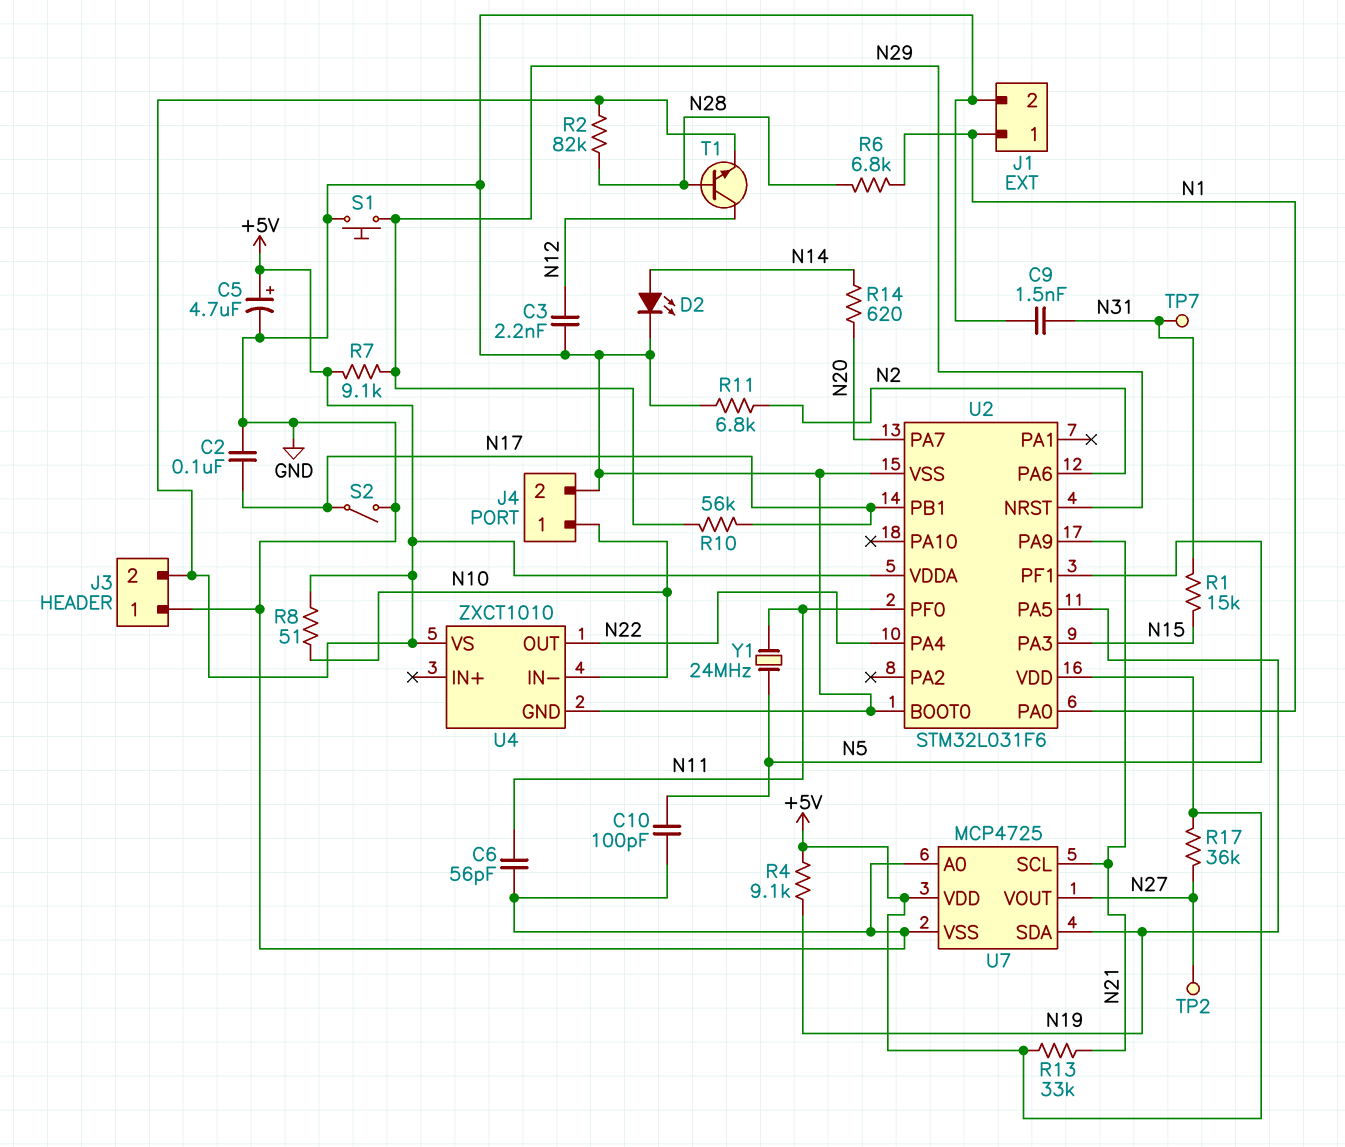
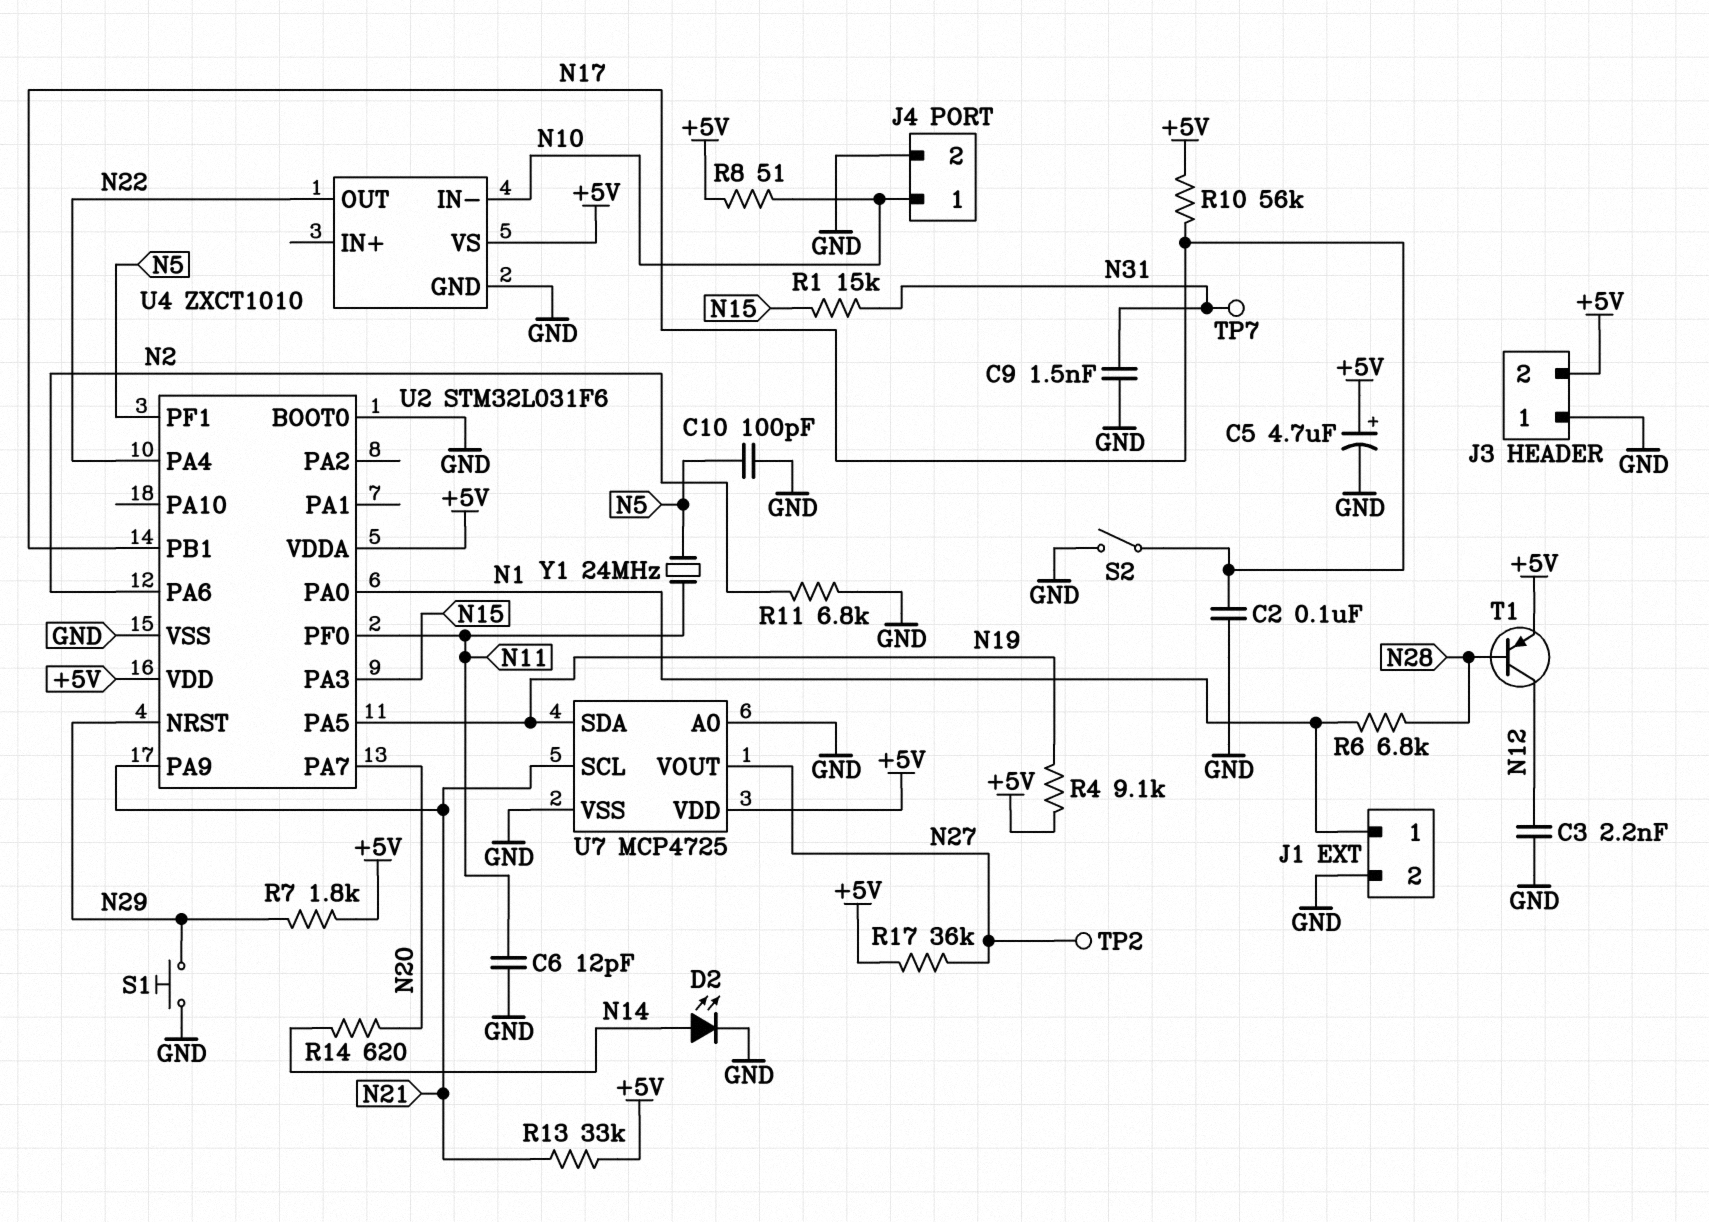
C6: 56pF (GND, N11) -> 12pF (GND, N11)
R2: 82k (+5V, N28) -> none
R7: 9.1k (+5V, N29) -> 1.8k (+5V, N29)
R10: 56k (N17, N29) -> 56k (+5V, N17)
T1: NPN (B N28, C N12, E +5V) -> PNP (B N28, C N12, E +5V)

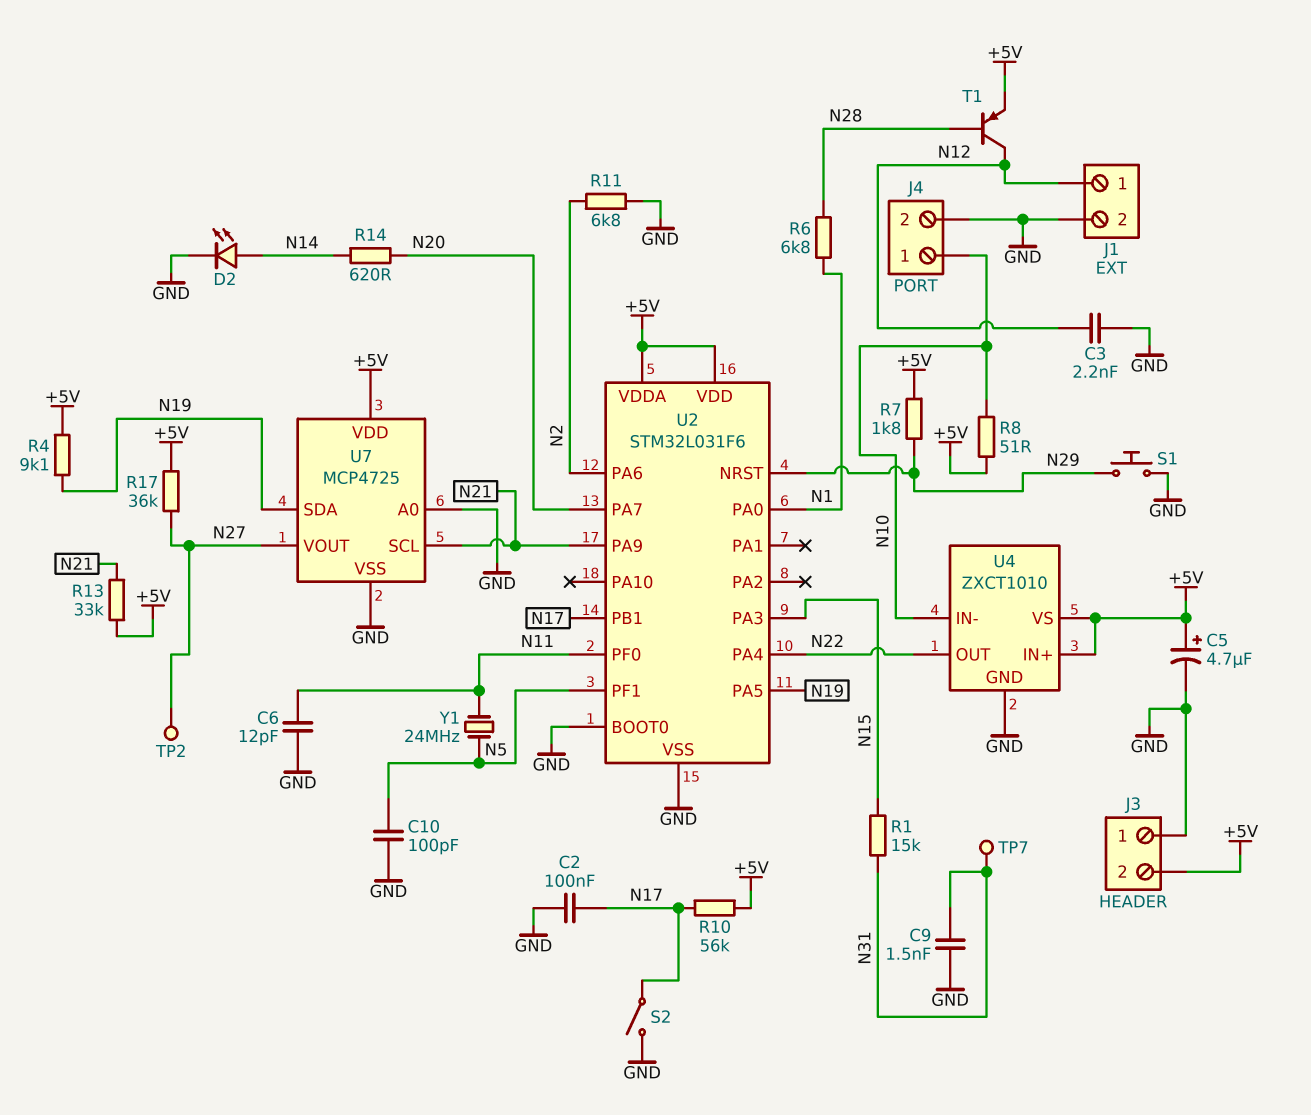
J1 pin 1: N1 -> N12
U4 pin IN+: none -> +5V

